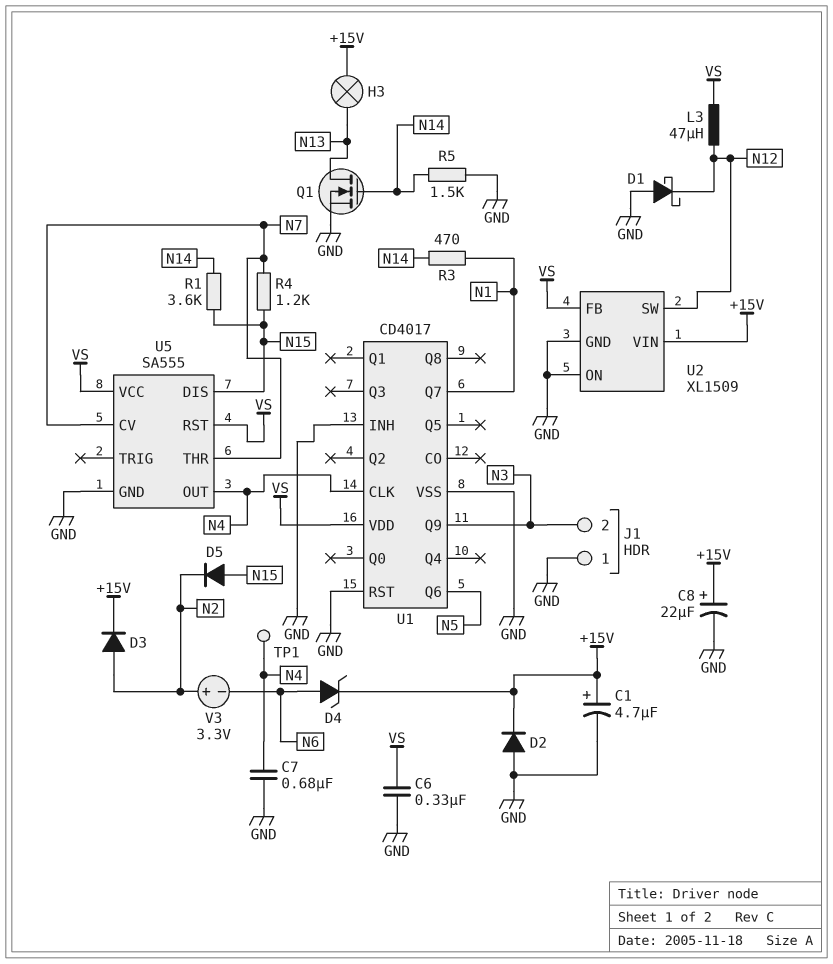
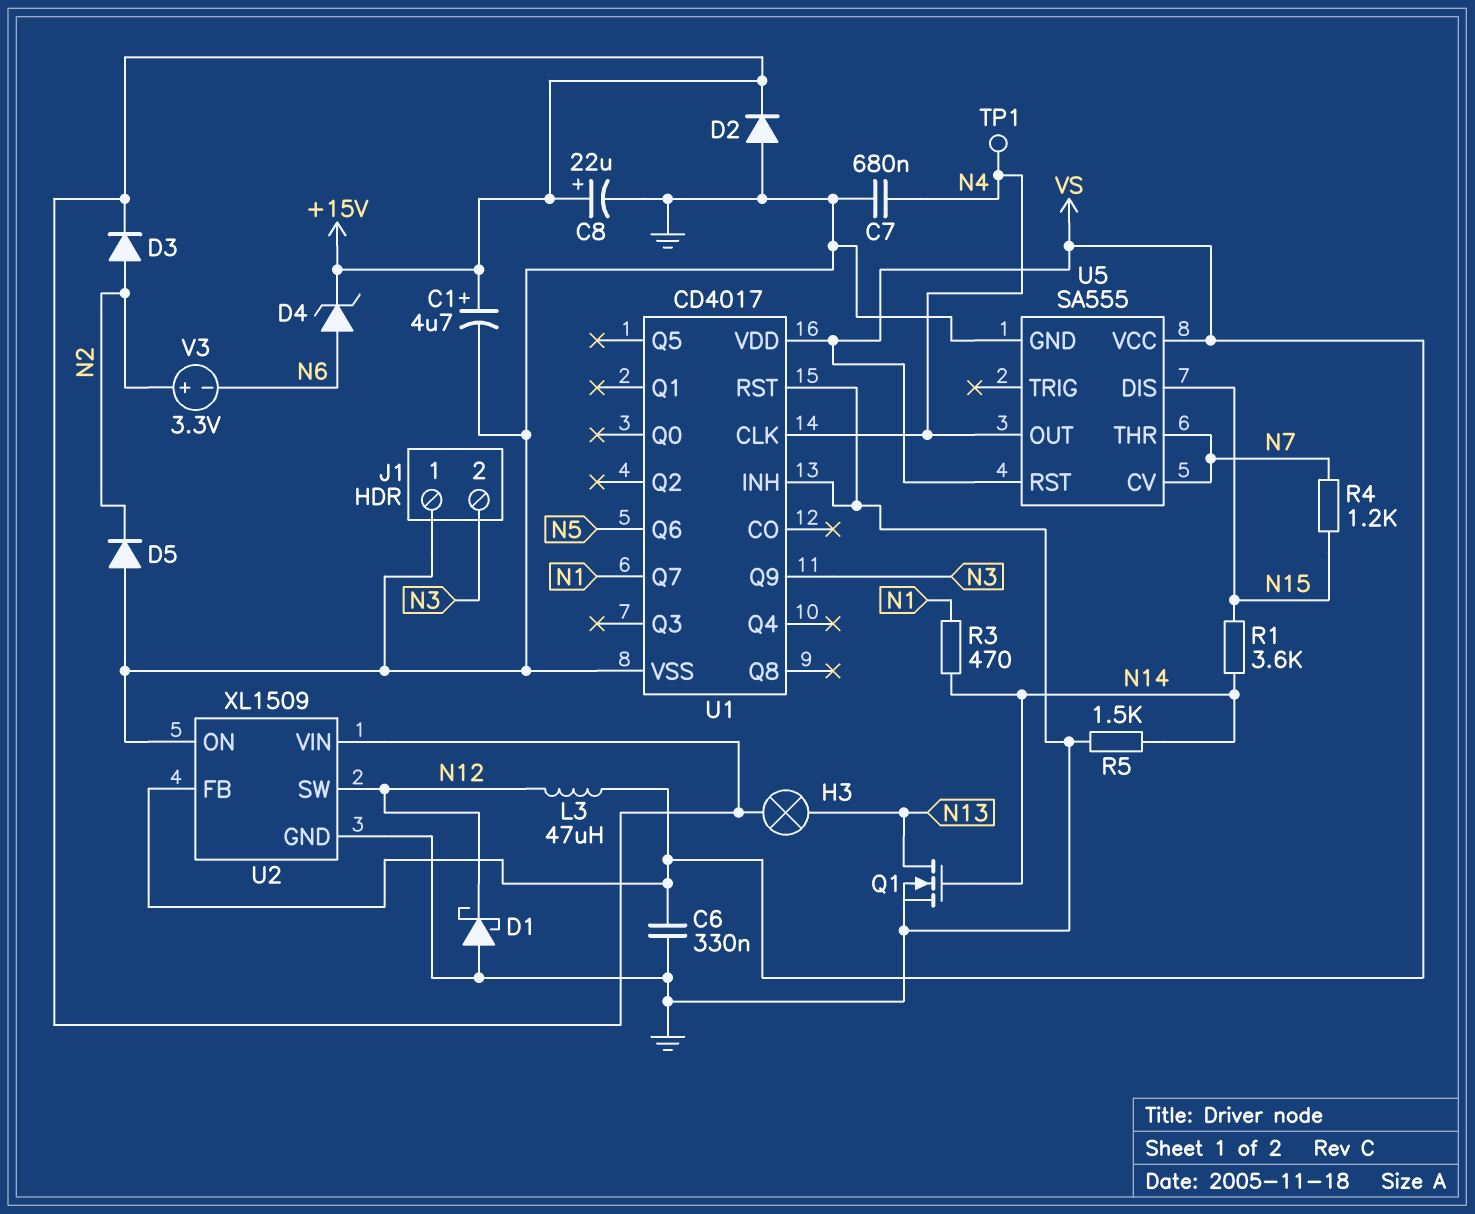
D5: diode (A N15, K N2) -> diode (A GND, K N2)

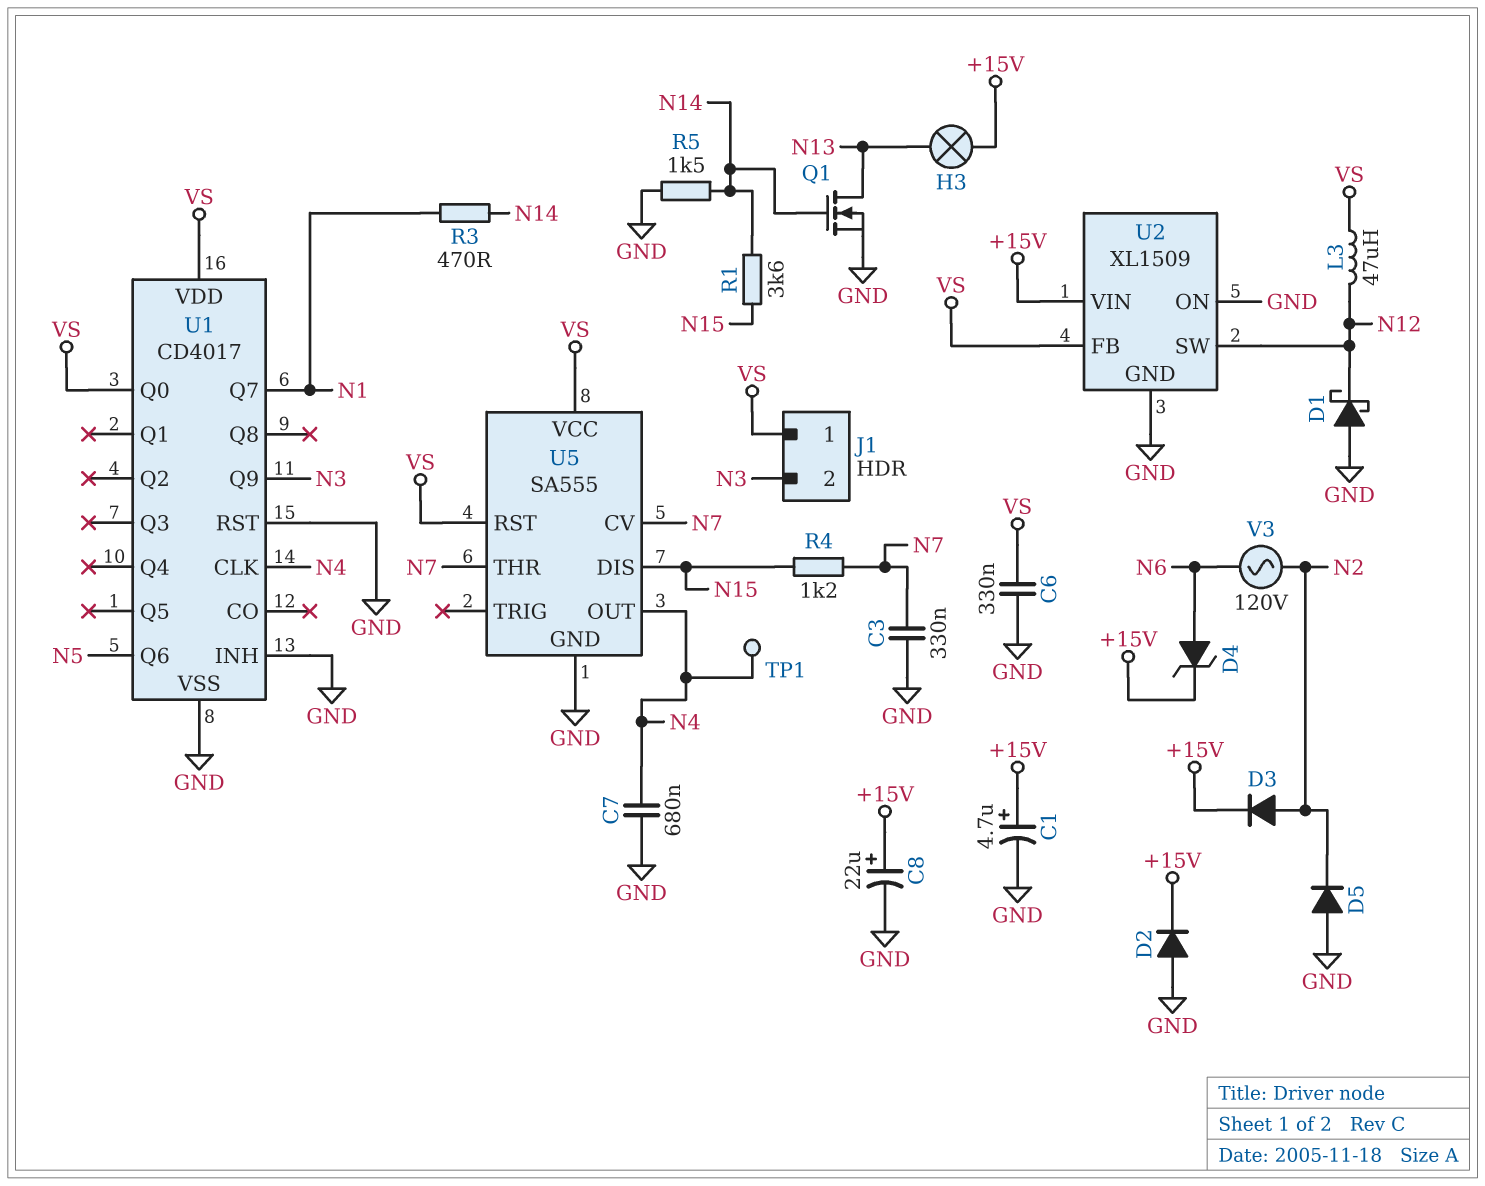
C3: none -> 330nF (GND, N7)
J1 pin 1: GND -> VS
U1 pin Q0: none -> VS
V3: 3.3V (plus N2, minus N6) -> AC 120V (N2, N6)

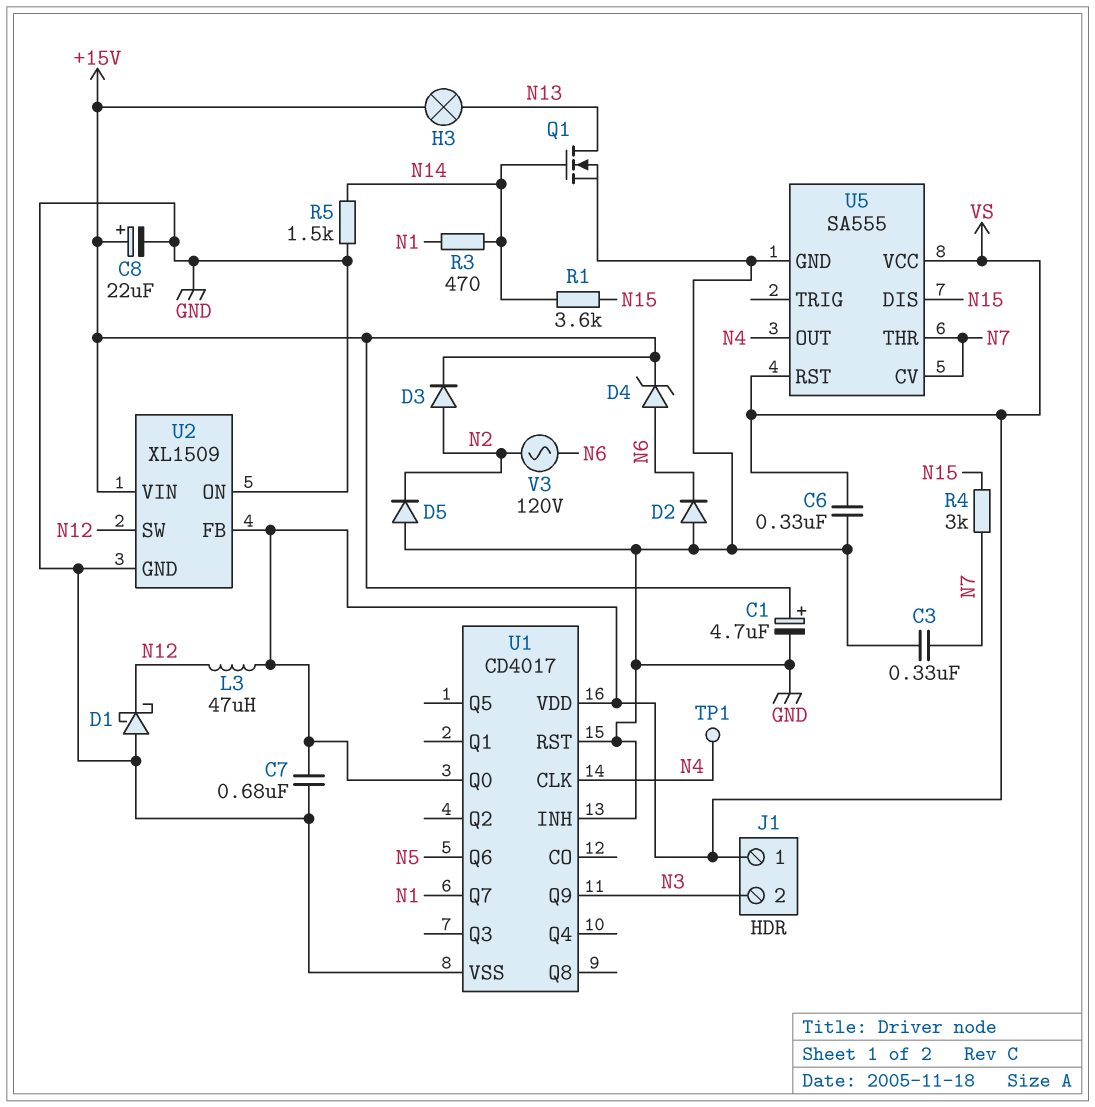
C7: 680nF (GND, N4) -> 680nF (GND, VS)
D2: diode (A GND, K +15V) -> diode (A GND, K N6)
R4: 1.2k (N7, N15) -> 3k (N7, N15)

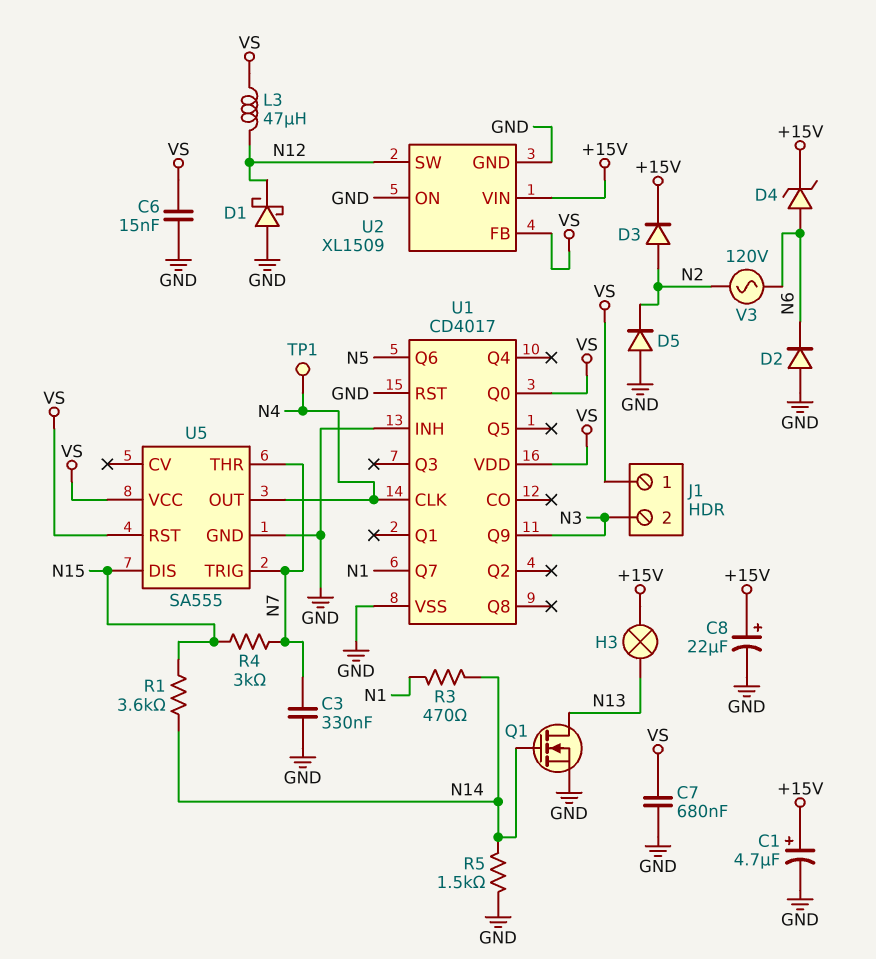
C6: 330nF (GND, VS) -> 15nF (GND, VS)
U5 pin CV: N7 -> none
U5 pin TRIG: none -> N7

